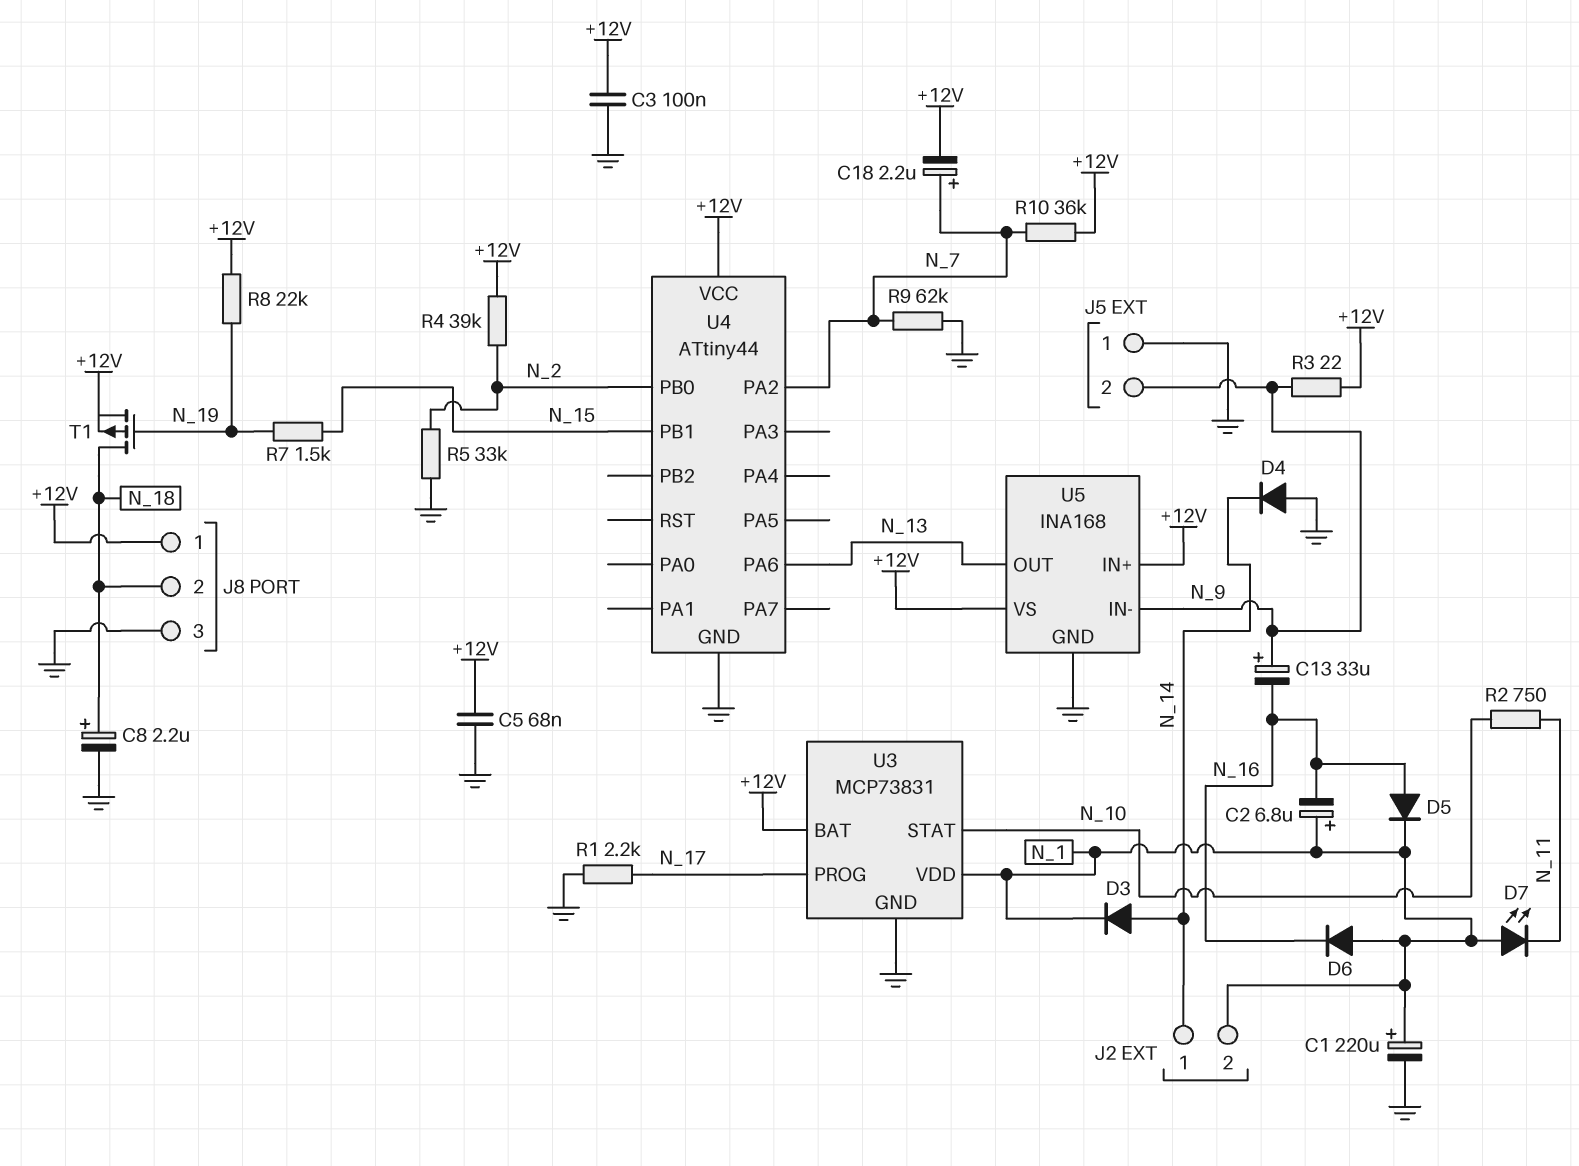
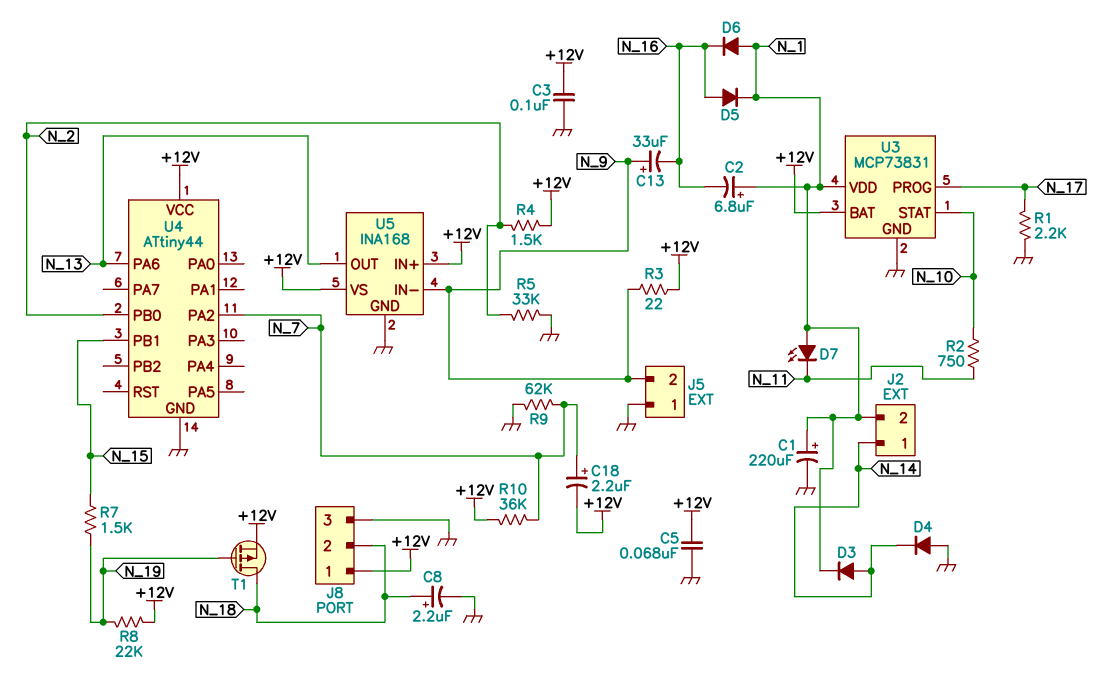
R4: 39k (+12V, N_2) -> 1.5k (+12V, N_2)

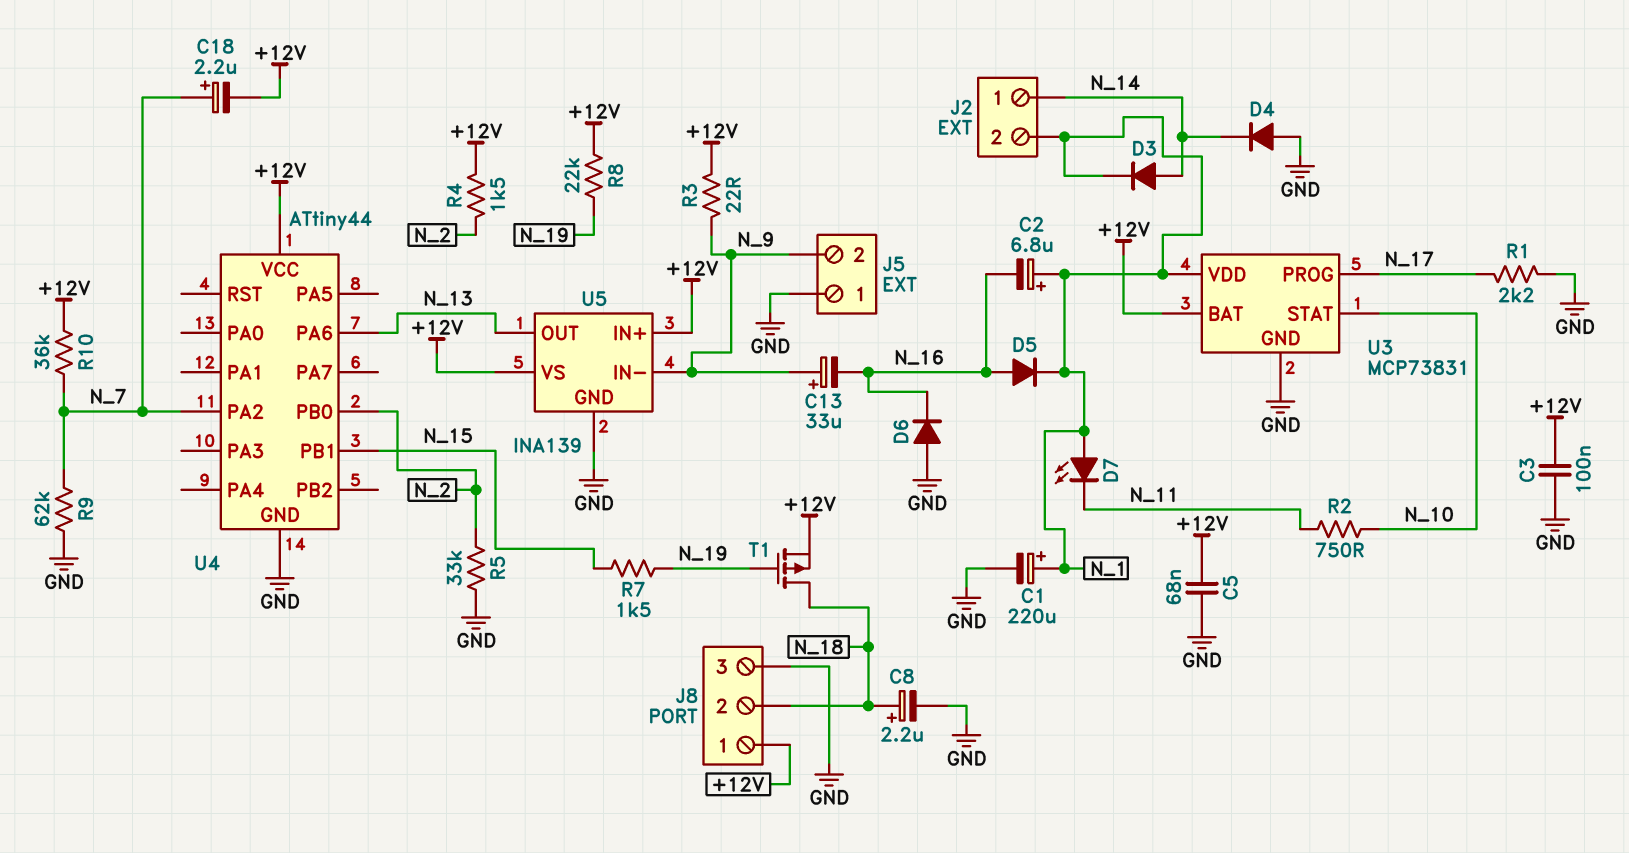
D6: diode (A N_1, K N_16) -> diode (A GND, K N_16)
U5: INA168 -> INA139

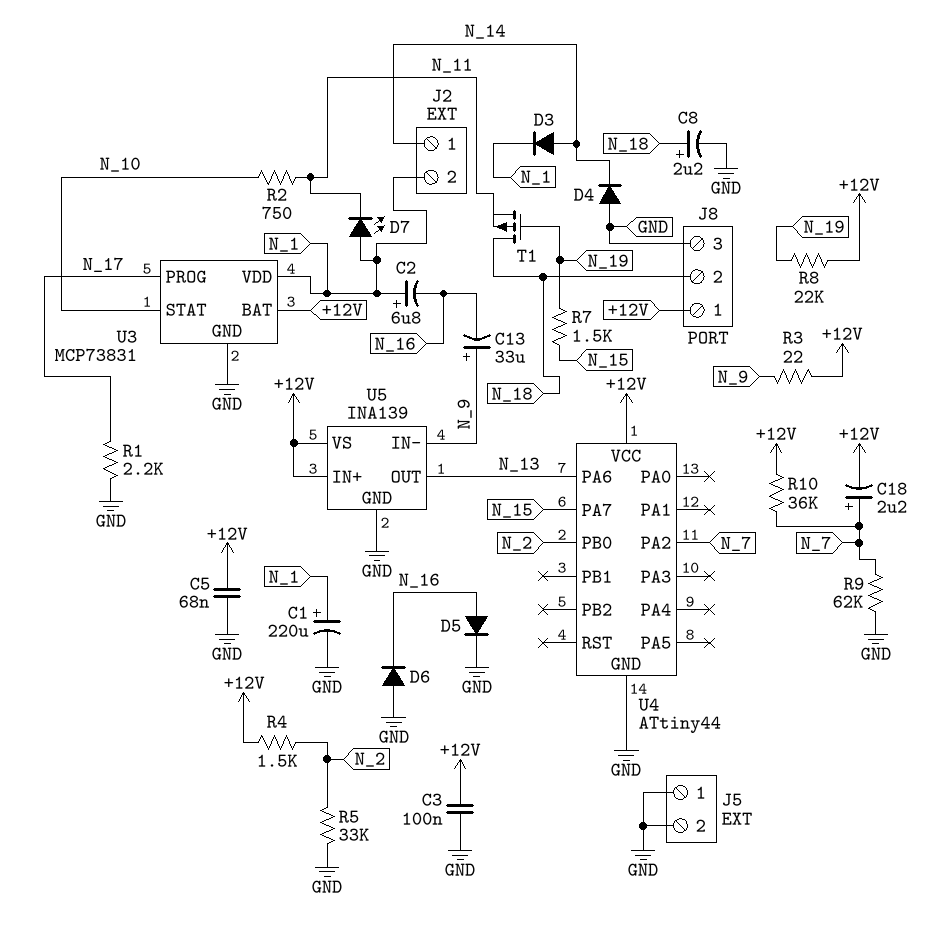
D5: diode (A N_16, K N_1) -> diode (A N_16, K GND)
J5 pin 2: N_9 -> GND
T1: PMOS (G N_19, D N_18, S +12V) -> PMOS (G N_19, D N_18, S N_11)
U4 pin PA7: none -> N_15
U4 pin PB1: N_15 -> none

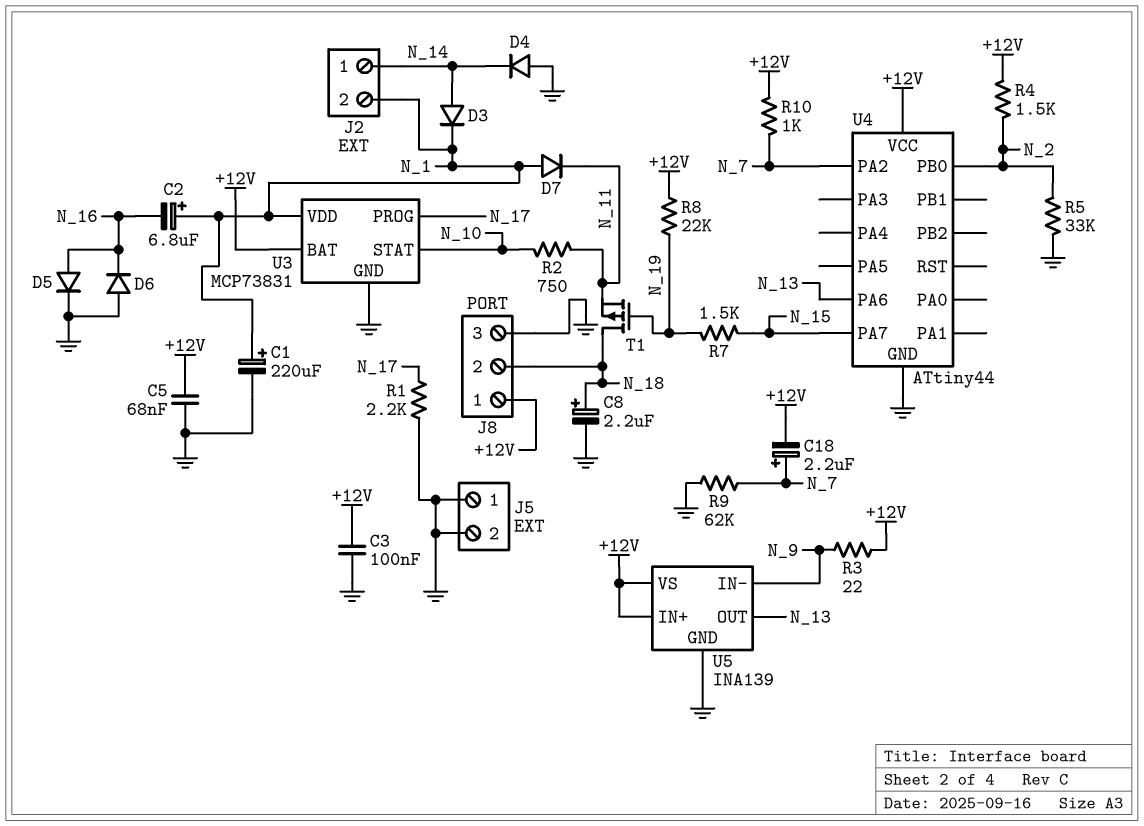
C13: 33uF (plus N_9, minus N_16) -> none
D7: LED (A N_1, K N_11) -> diode (A N_1, K N_11)
R10: 36k (+12V, N_7) -> 1k (+12V, N_7)

